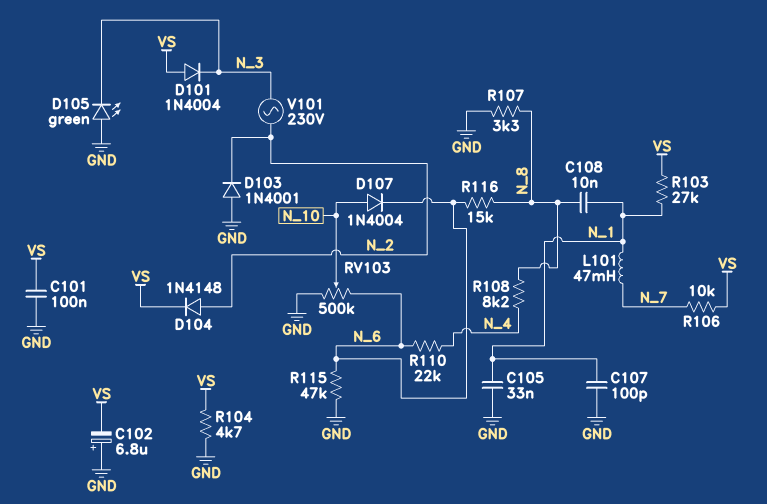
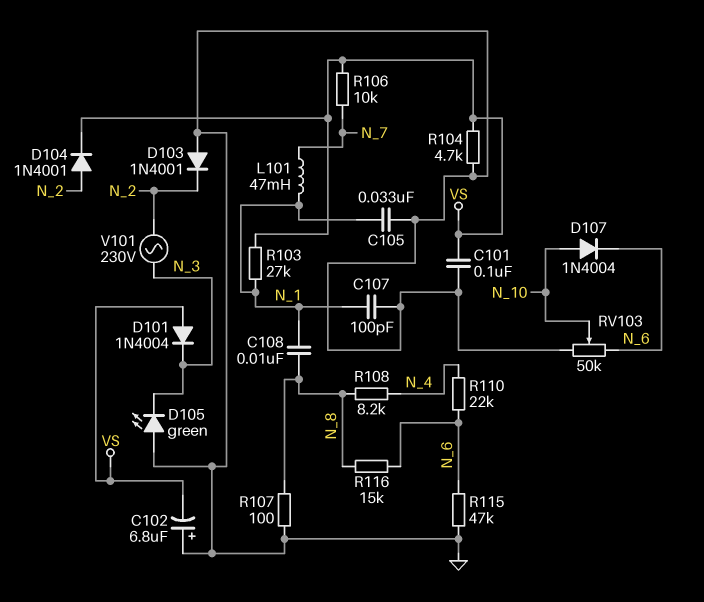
D104: diode 1N4148 (A N_2, K VS) -> diode 1N4001 (A N_2, K VS)
R107: 3.3k (GND, N_8) -> 100 (GND, N_8)
RV103: 500k (GND, N_6, wiper N_10) -> 50k (GND, N_6, wiper N_10)

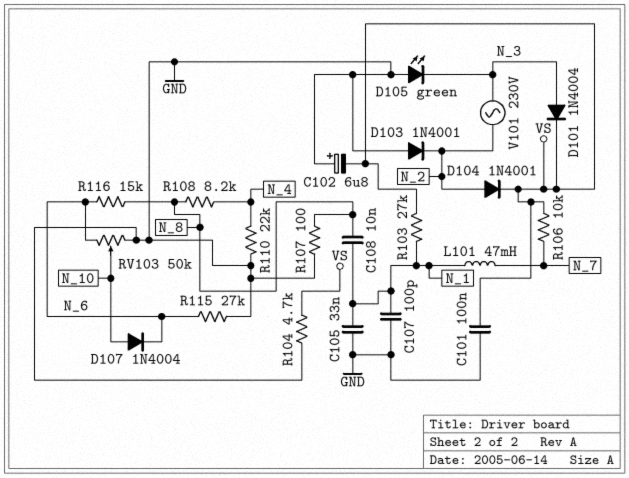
D101: diode 1N4004 (A VS, K N_3) -> diode 1N4004 (A N_3, K VS)
R110: 22k (N_4, N_6) -> 22k (GND, N_4)
R115: 47k (GND, N_6) -> 27k (GND, N_6)

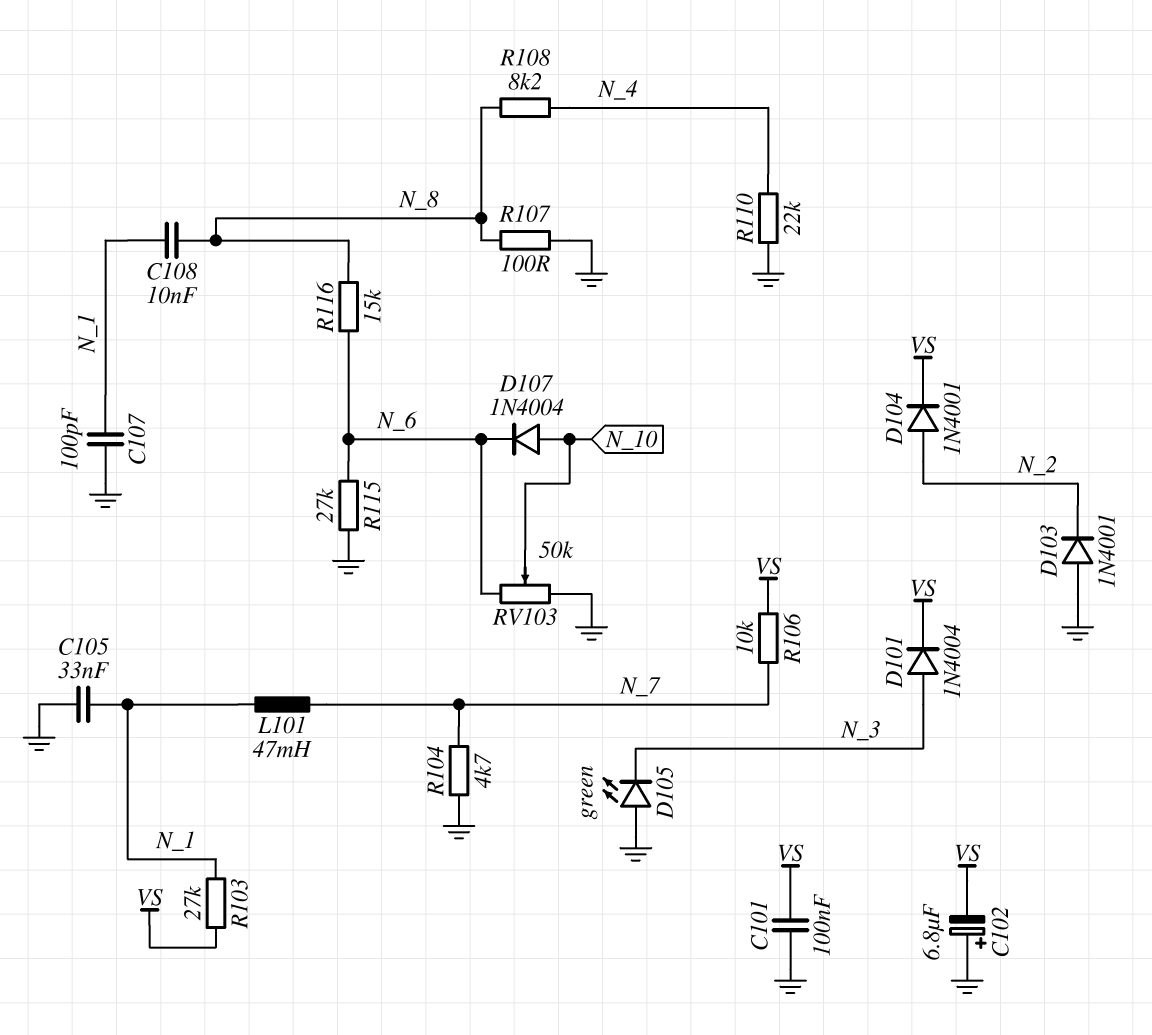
R104: 4.7k (GND, VS) -> 4.7k (GND, N_7)
V101: AC 230V (N_2, N_3) -> none

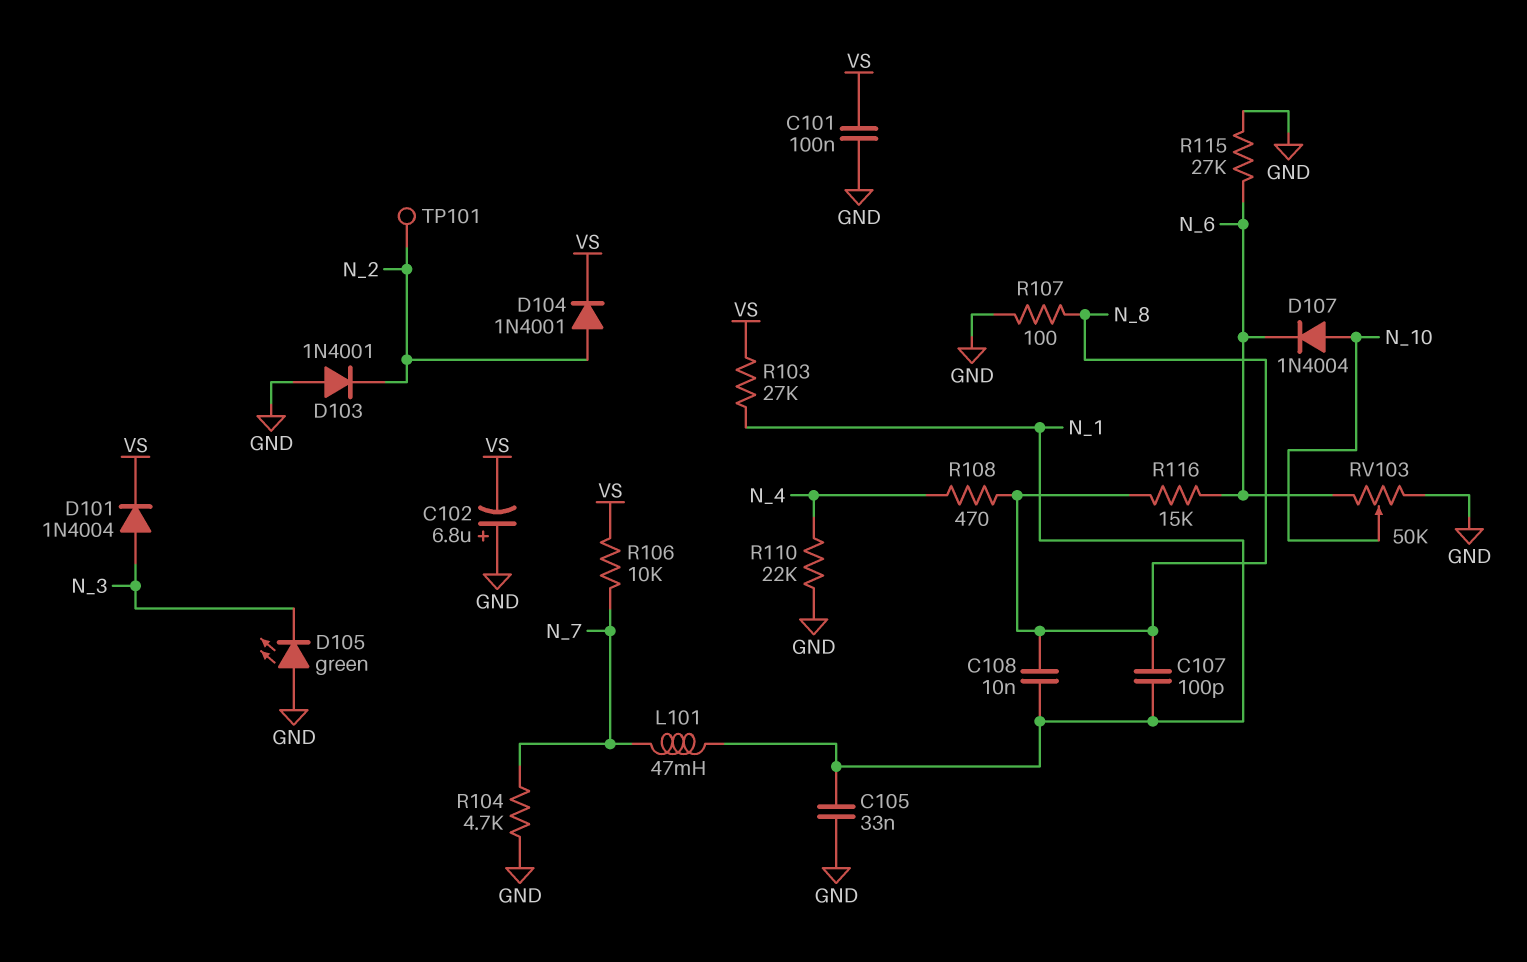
C107: 100pF (GND, N_1) -> 100pF (N_1, N_8)
R108: 8.2k (N_4, N_8) -> 470 (N_4, N_8)
TP101: none -> test point (N_2)

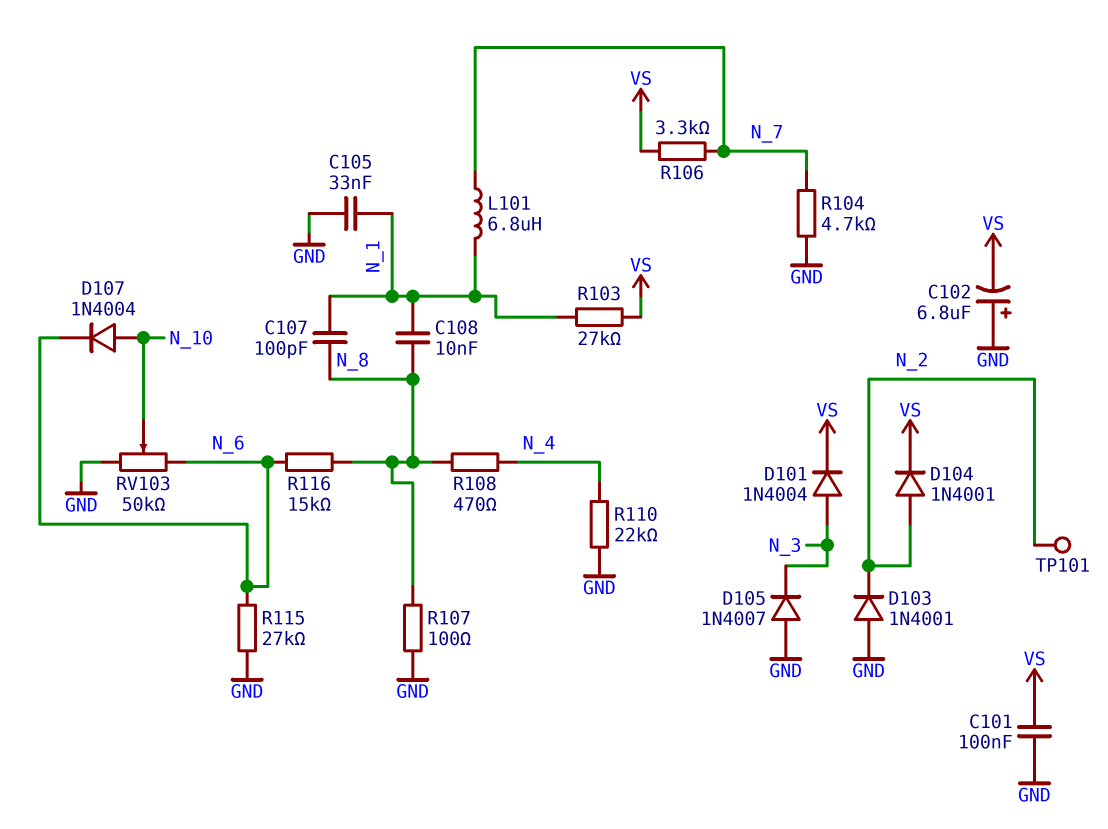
D105: LED green (A GND, K N_3) -> diode 1N4007 (A GND, K N_3)
L101: 47mH (N_1, N_7) -> 6.8uH (N_1, N_7)
R106: 10k (N_7, VS) -> 3.3k (N_7, VS)

